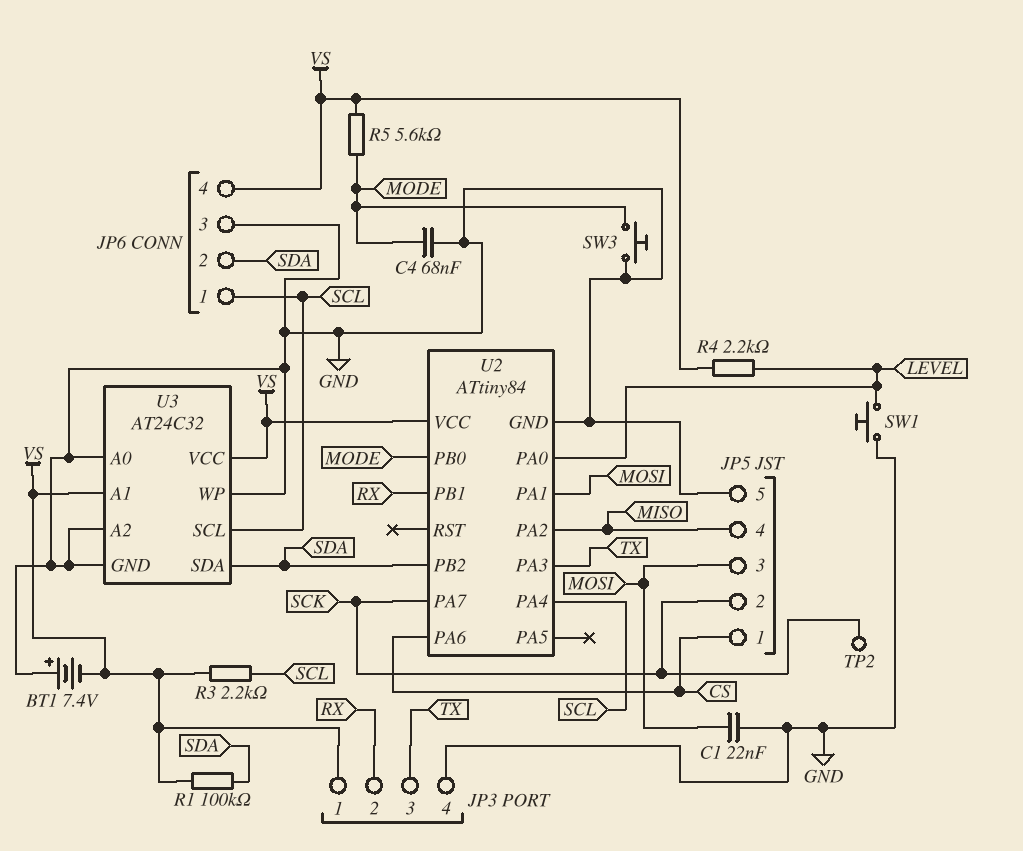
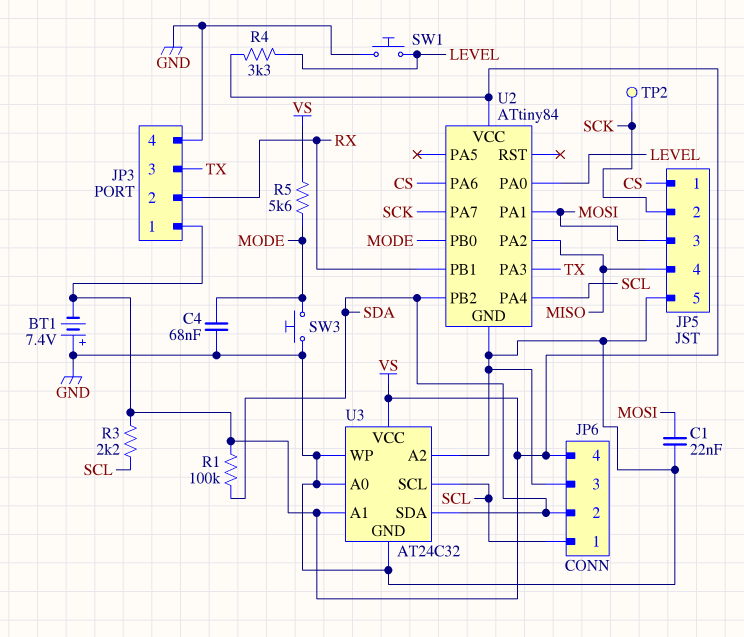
R4: 2.2k (LEVEL, VS) -> 3.3k (LEVEL, VS)

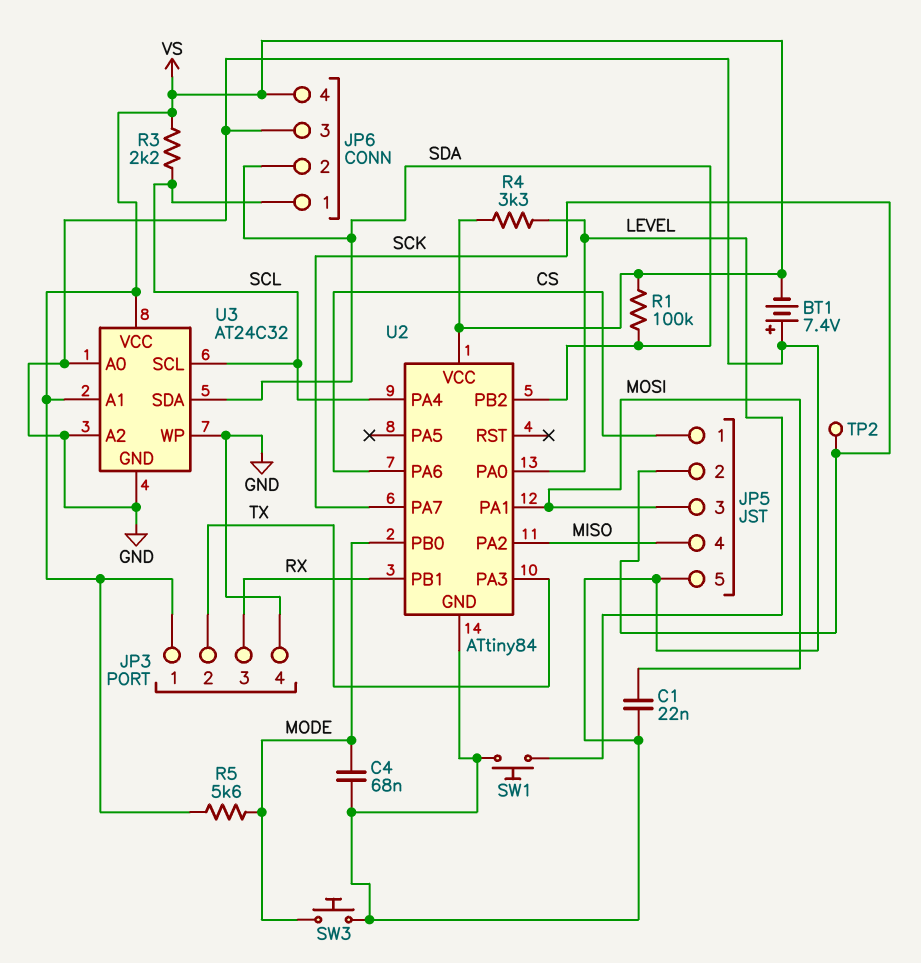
JP3 pin 2: RX -> TX
JP3 pin 3: TX -> RX

